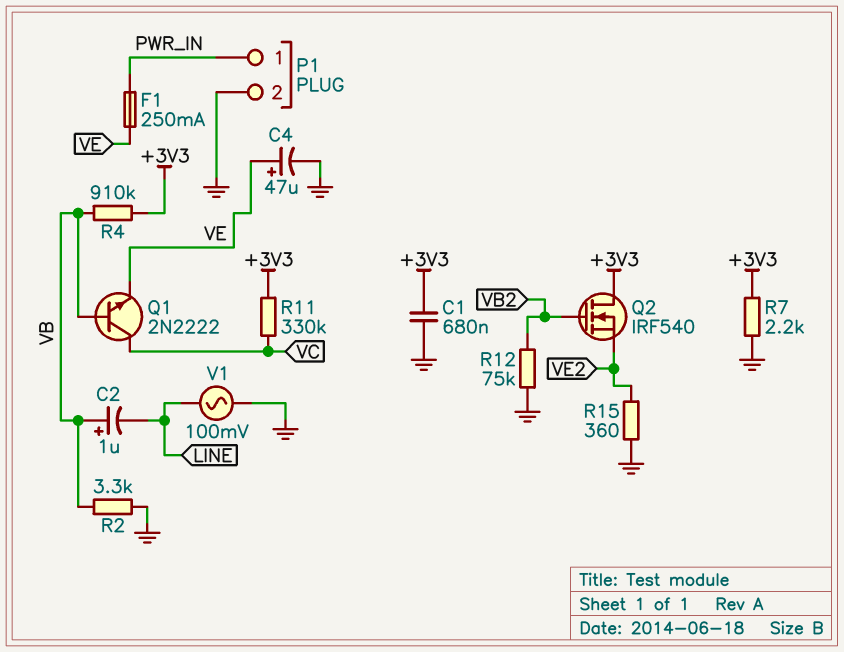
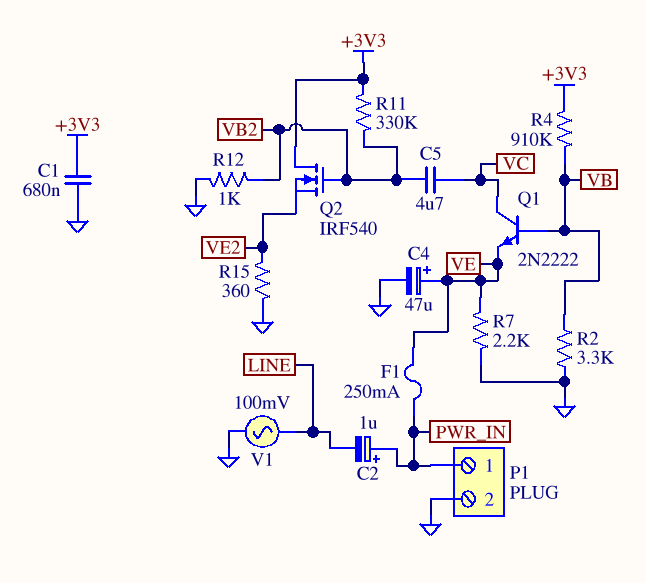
C2: 1uF (plus VB, minus LINE) -> 1uF (plus PWR_IN, minus LINE)
C5: none -> 4.7uF (VB2, VC)
R7: 2.2k (+3V3, GND) -> 2.2k (GND, VE)
R11: 330k (+3V3, VC) -> 330k (+3V3, VB2)
R12: 75k (GND, VB2) -> 1k (GND, VB2)

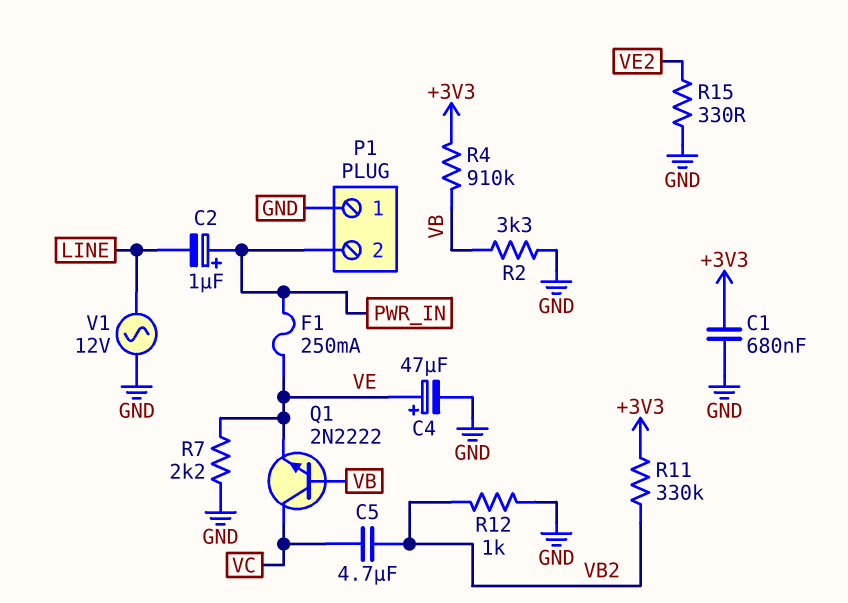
P1 pin 1: PWR_IN -> GND
P1 pin 2: GND -> PWR_IN
Q2: NMOS IRF540 (G VB2, D +3V3, S VE2) -> none
R15: 360 (GND, VE2) -> 330 (GND, VE2)
V1: AC 100mV (GND, LINE) -> AC 12V (GND, LINE)

